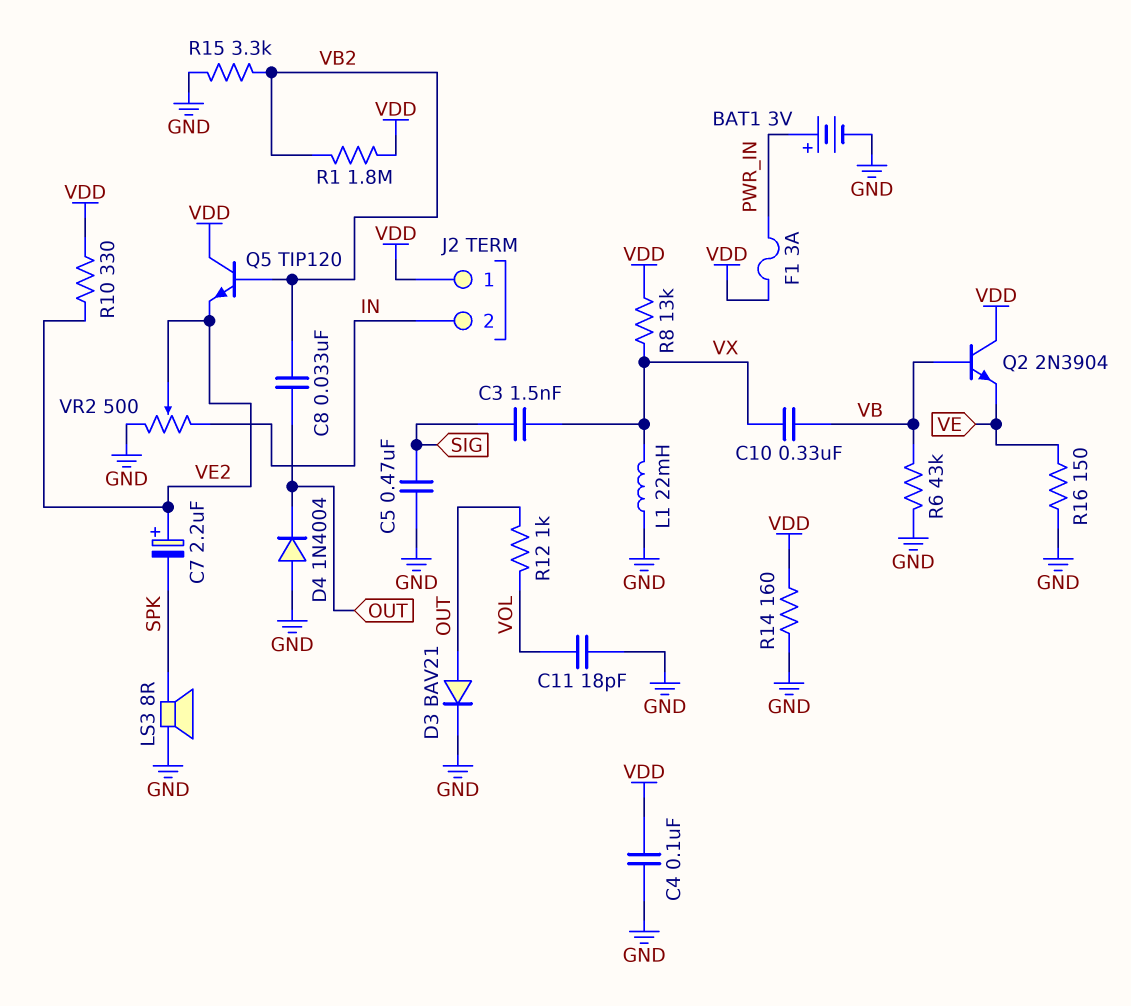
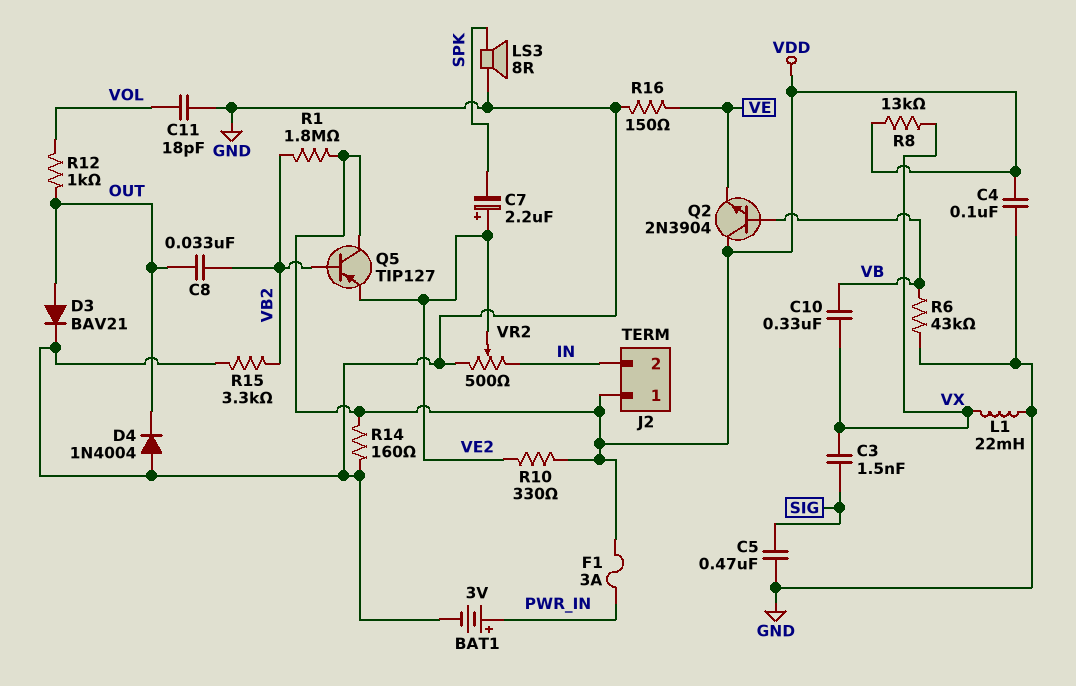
Q5: NPN TIP120 (B VB2, C VDD, E VE2) -> PNP TIP127 (B VB2, C VDD, E VE2)

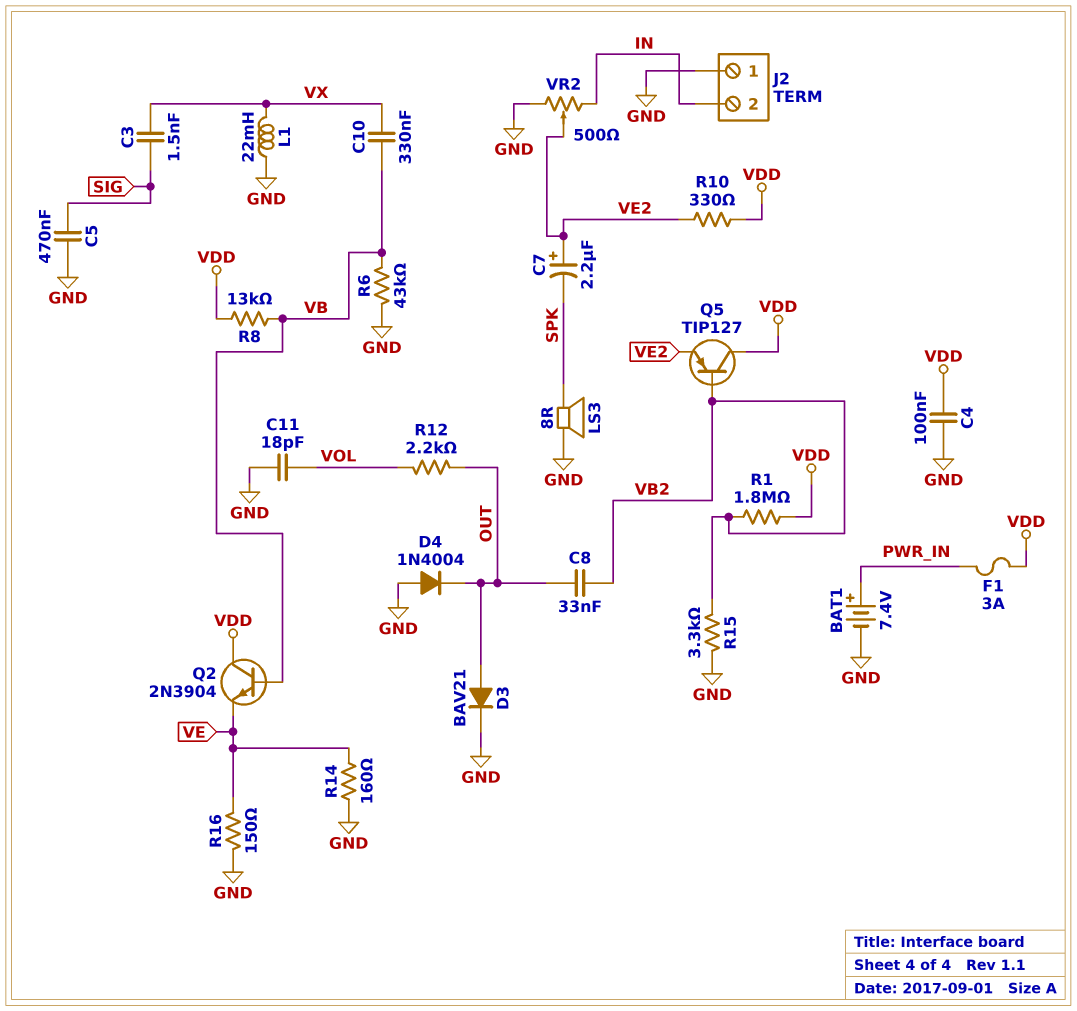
BAT1: 3V (plus PWR_IN, minus GND) -> 7.4V (plus PWR_IN, minus GND)
J2 pin 1: VDD -> GND
R8: 13k (VDD, VX) -> 13k (VB, VDD)
R12: 1k (OUT, VOL) -> 2.2k (OUT, VOL)
R14: 160 (GND, VDD) -> 160 (GND, VE)

